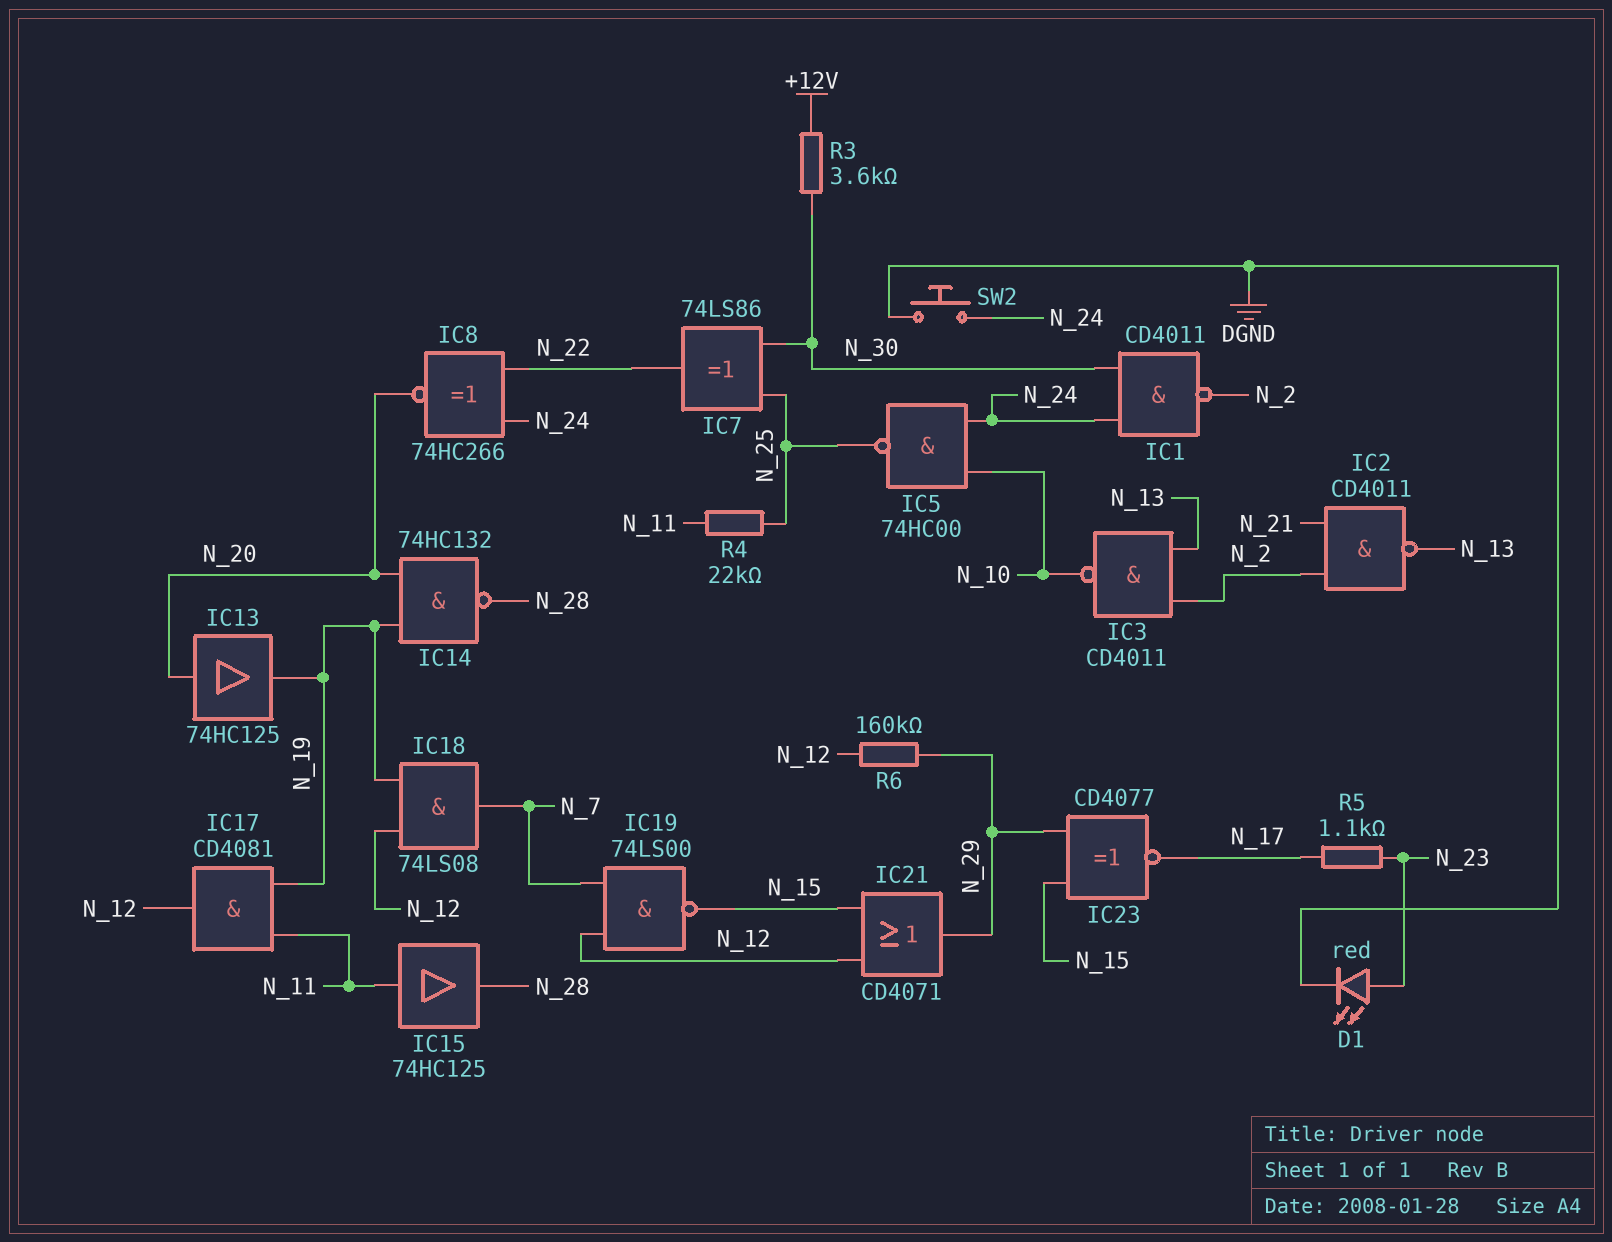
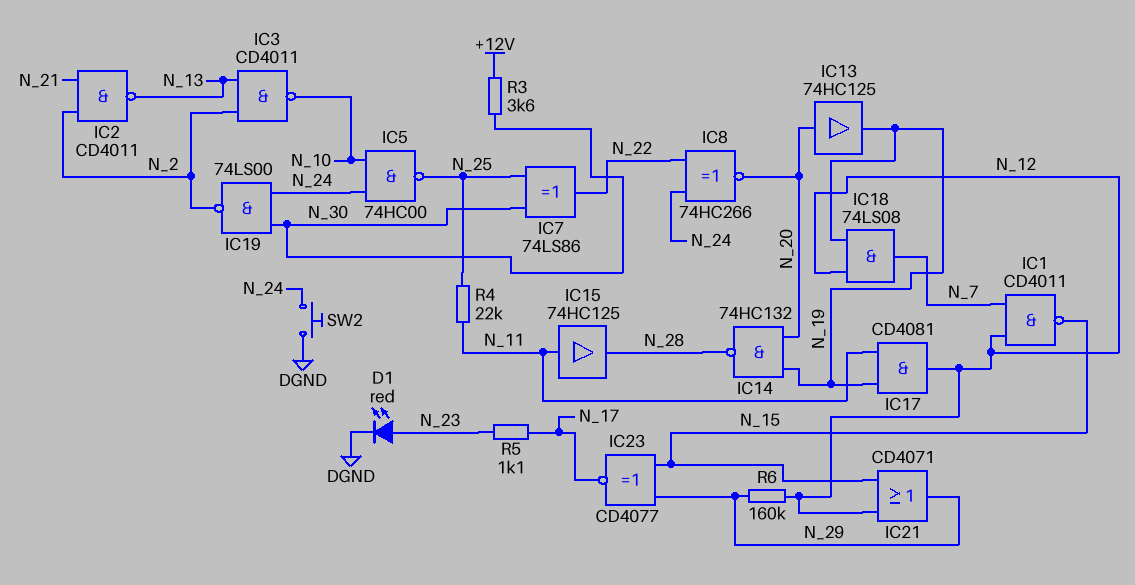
IC1: NAND CD4011 (in N_24, in N_30, out N_2) -> NAND CD4011 (in N_7, in N_12, out N_15)
IC19: NAND 74LS00 (in N_7, in N_12, out N_15) -> NAND 74LS00 (in N_24, in N_30, out N_2)

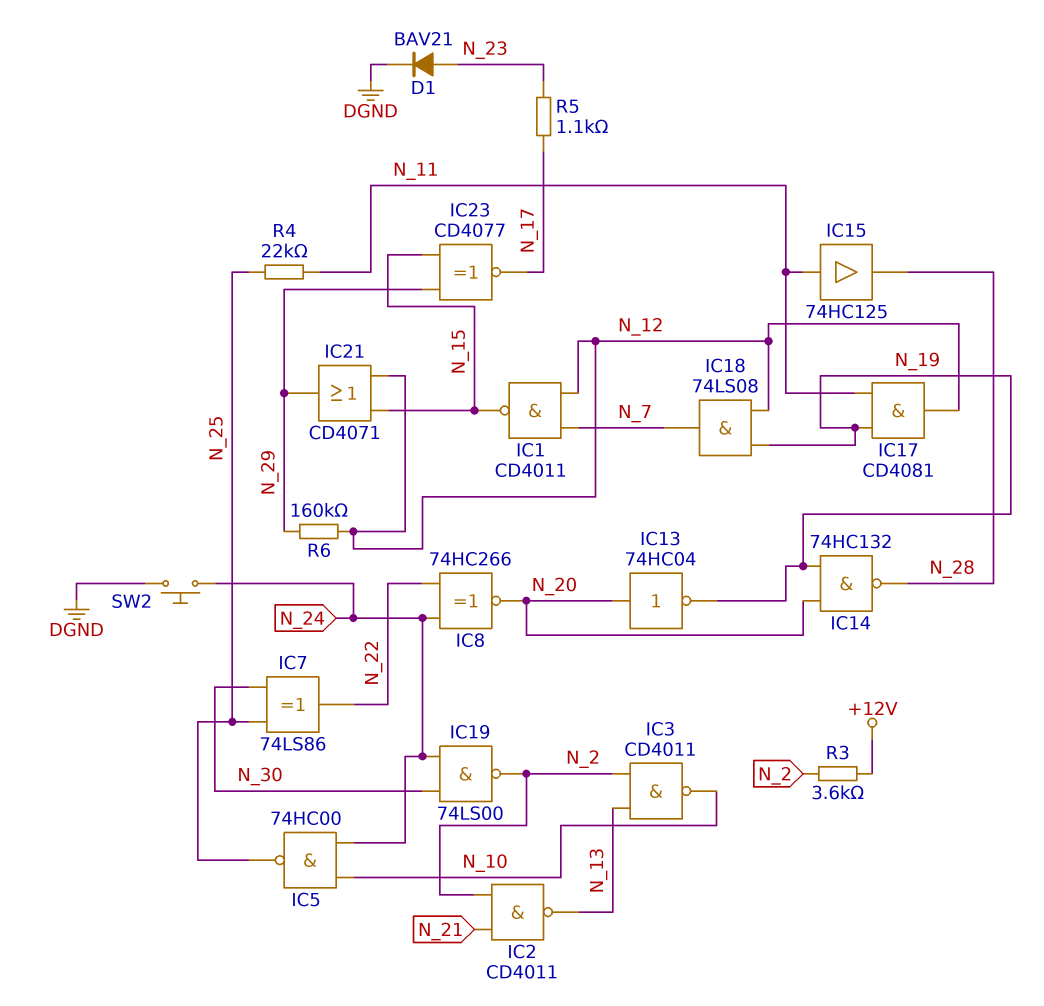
D1: LED red (A N_23, K DGND) -> diode BAV21 (A N_23, K DGND)
IC13: buffer 74HC125 (in N_20, out N_19) -> NOT 74HC04 (in N_20, out N_19)
R3: 3.6k (+12V, N_30) -> 3.6k (+12V, N_2)

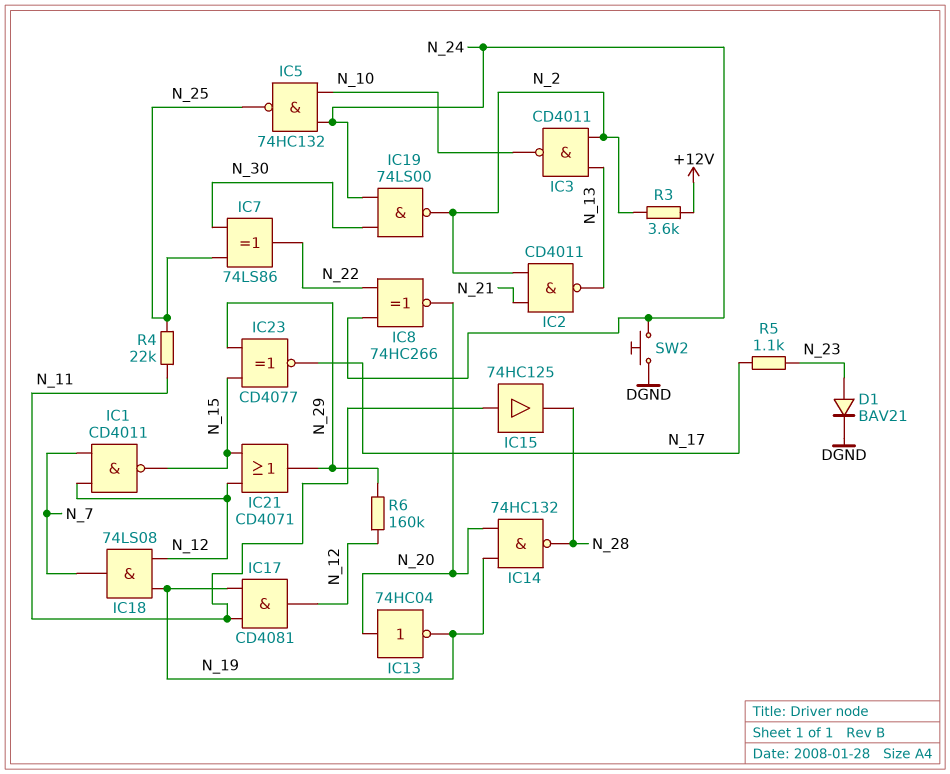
IC5: NAND 74HC00 (in N_10, in N_24, out N_25) -> NAND 74HC132 (in N_10, in N_24, out N_25)

